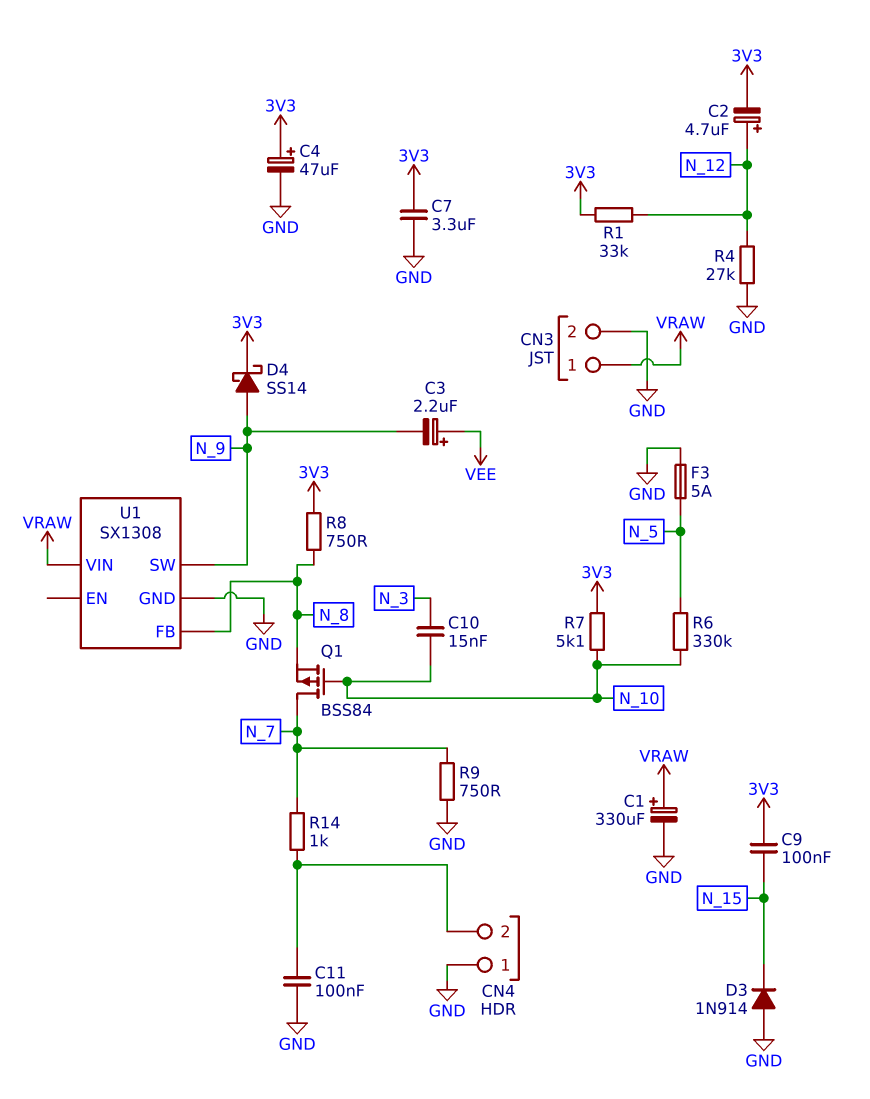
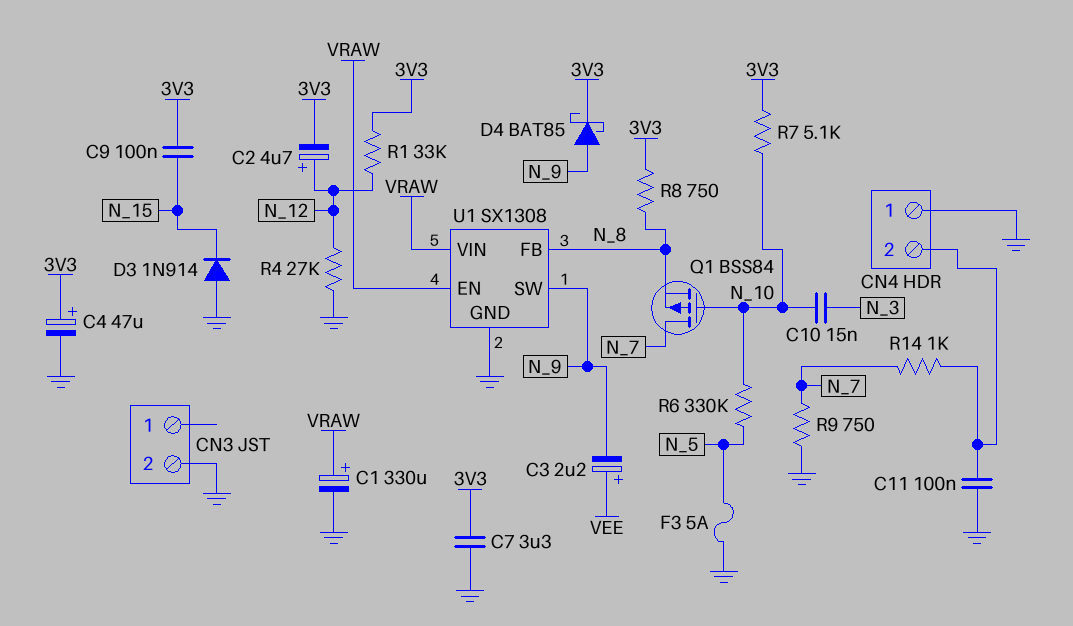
CN3 pin 1: VRAW -> none
D4: schottky SS14 (A N_9, K 3V3) -> schottky BAT85 (A N_9, K 3V3)
U1 pin EN: none -> VRAW

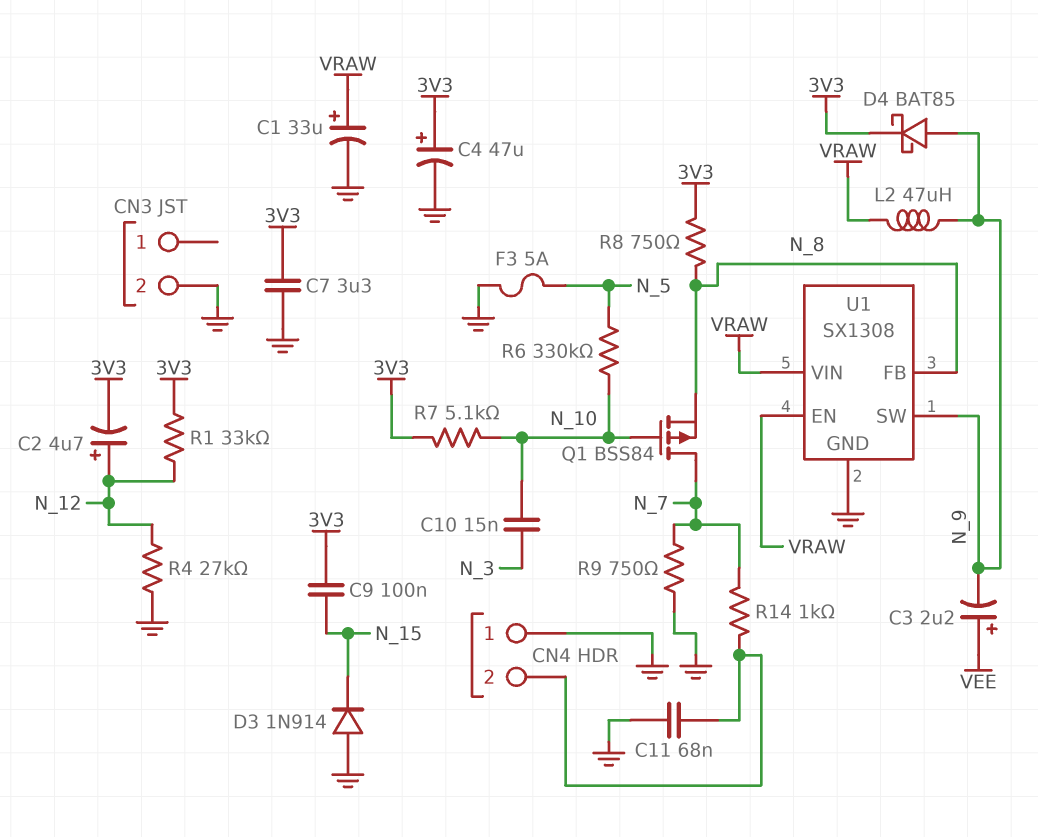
C1: 330uF (plus VRAW, minus GND) -> 33uF (plus VRAW, minus GND)
C11: 100nF (CN4/2, GND) -> 68nF (CN4/2, GND)
L2: none -> 47uH (N_9, VRAW)

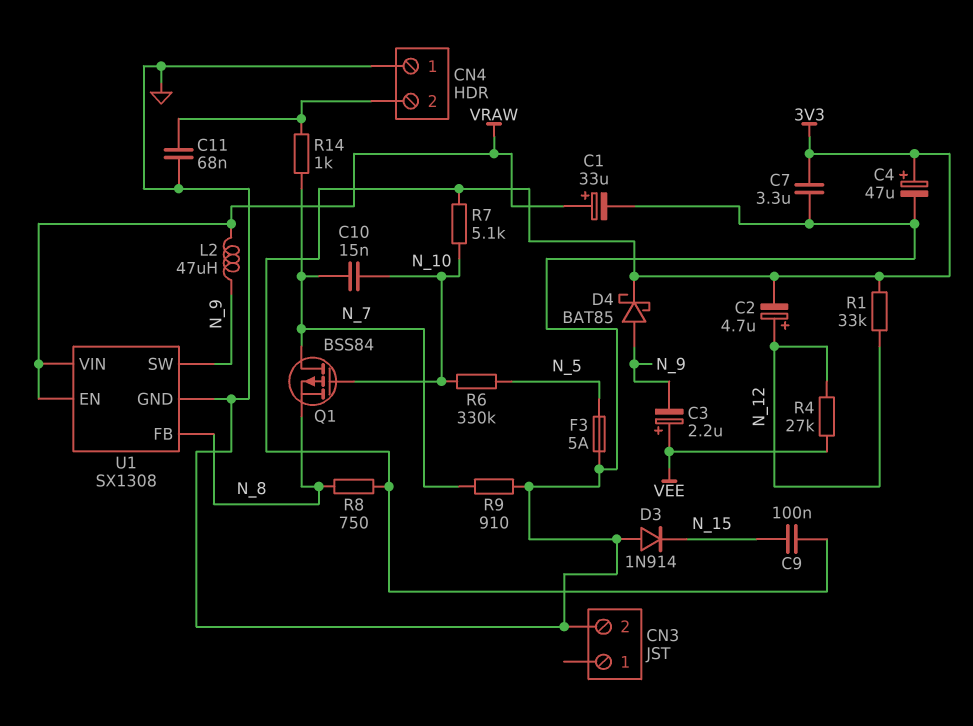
C10: 15nF (N_3, N_10) -> 15nF (N_7, N_10)
R4: 27k (GND, N_12) -> 27k (N_12, VEE)
R9: 750 (GND, N_7) -> 910 (GND, N_7)

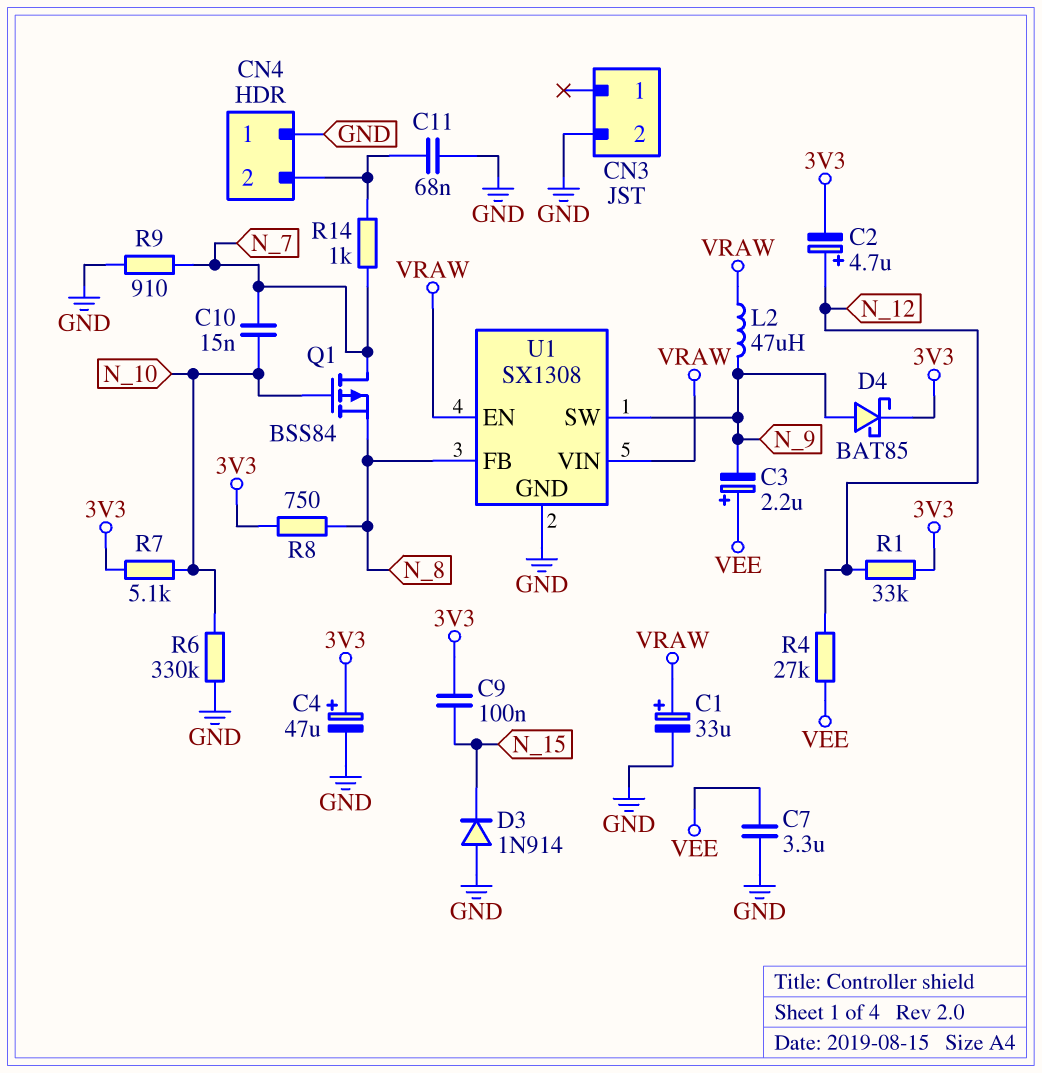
C7: 3.3uF (3V3, GND) -> 3.3uF (GND, VEE)
F3: 5A (GND, N_5) -> none
R6: 330k (N_5, N_10) -> 330k (GND, N_10)

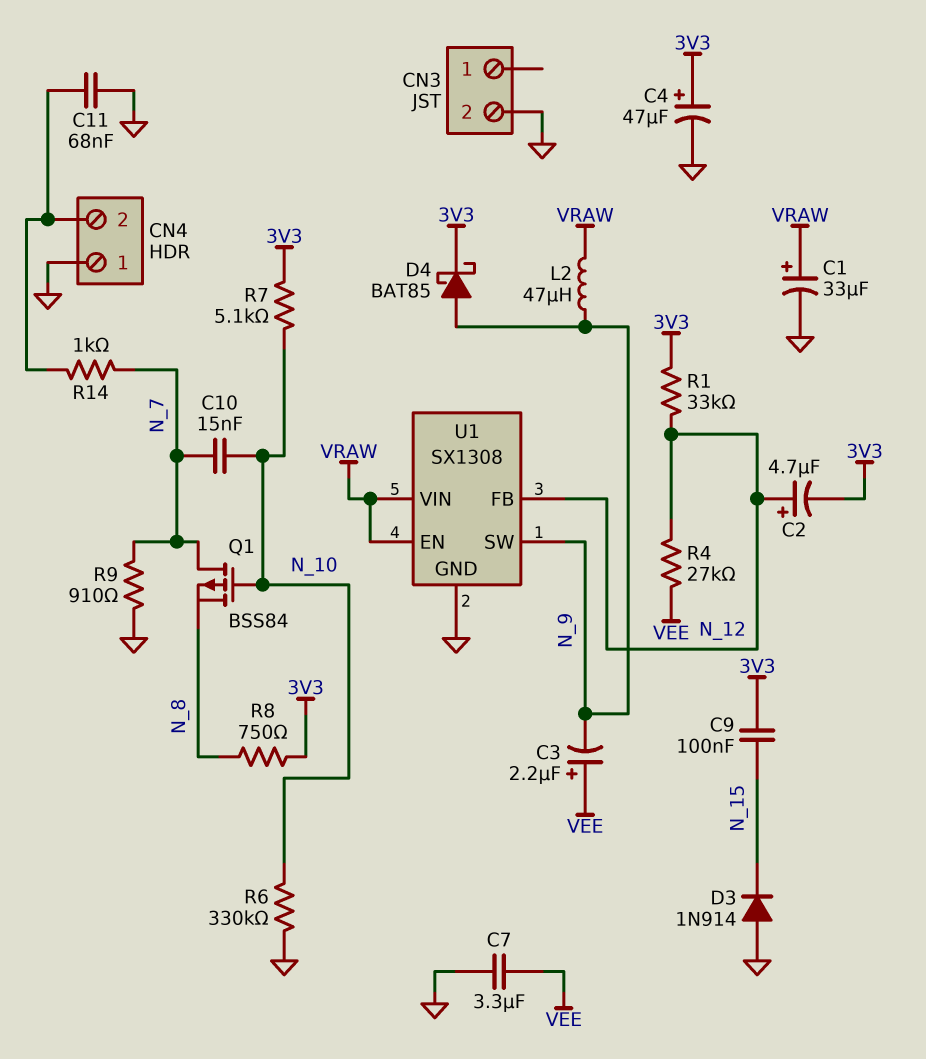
U1 pin FB: N_8 -> N_12

